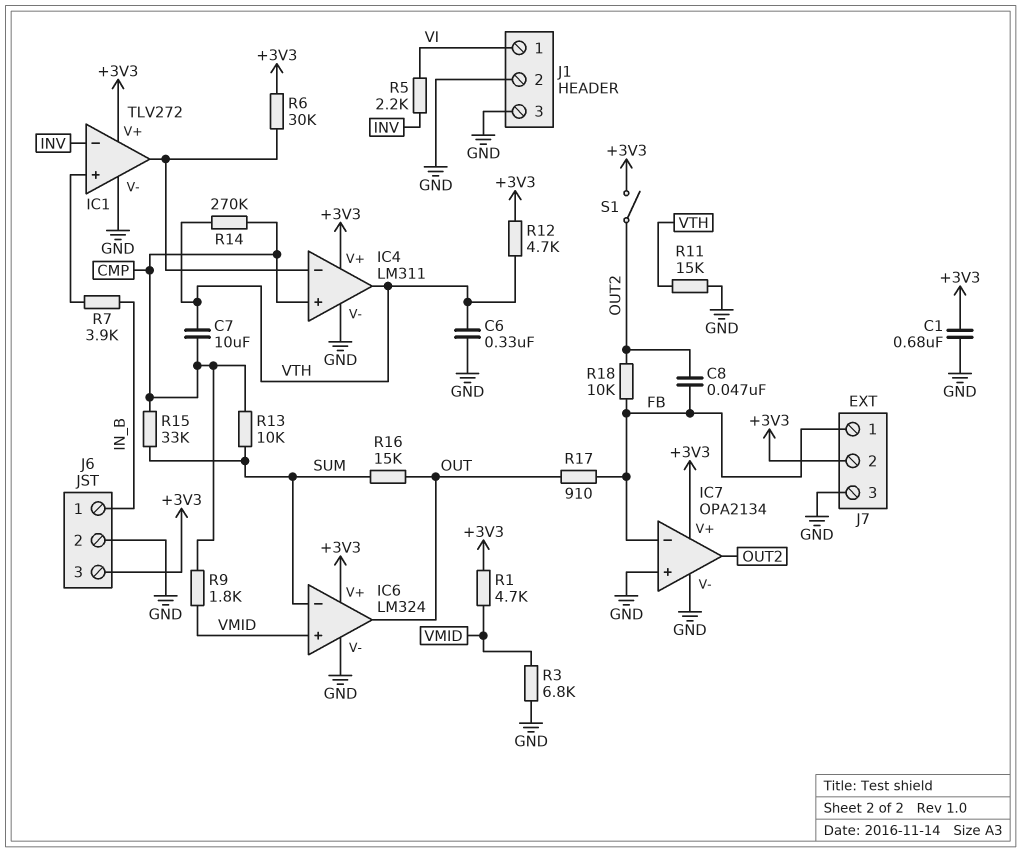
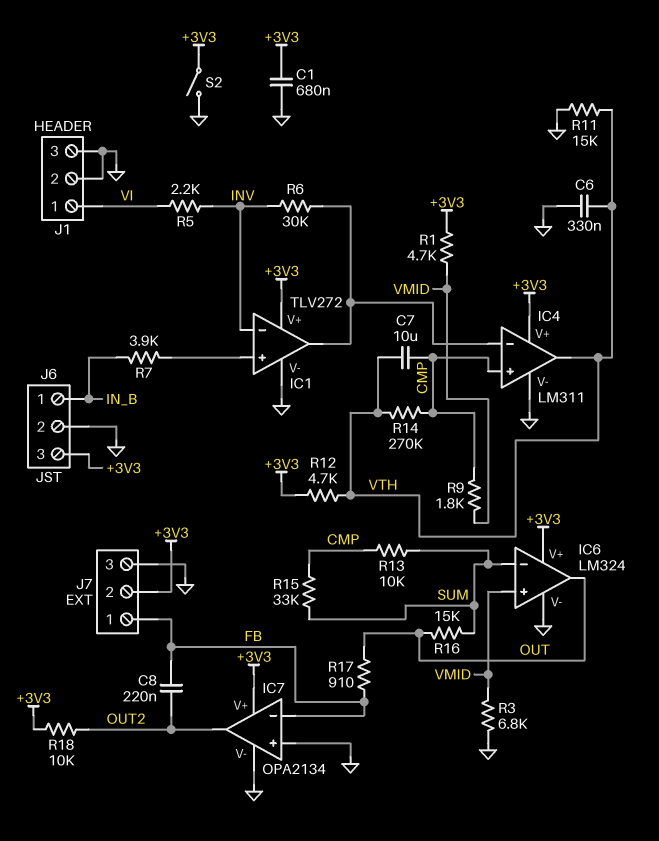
C8: 47nF (FB, OUT2) -> 220nF (FB, OUT2)
R6: 30k (+3V3, IC1/out) -> 30k (IC1/out, INV)
R18: 10k (FB, OUT2) -> 10k (+3V3, OUT2)
S1: switch (+3V3, OUT2) -> none
S2: none -> switch (+3V3, GND)

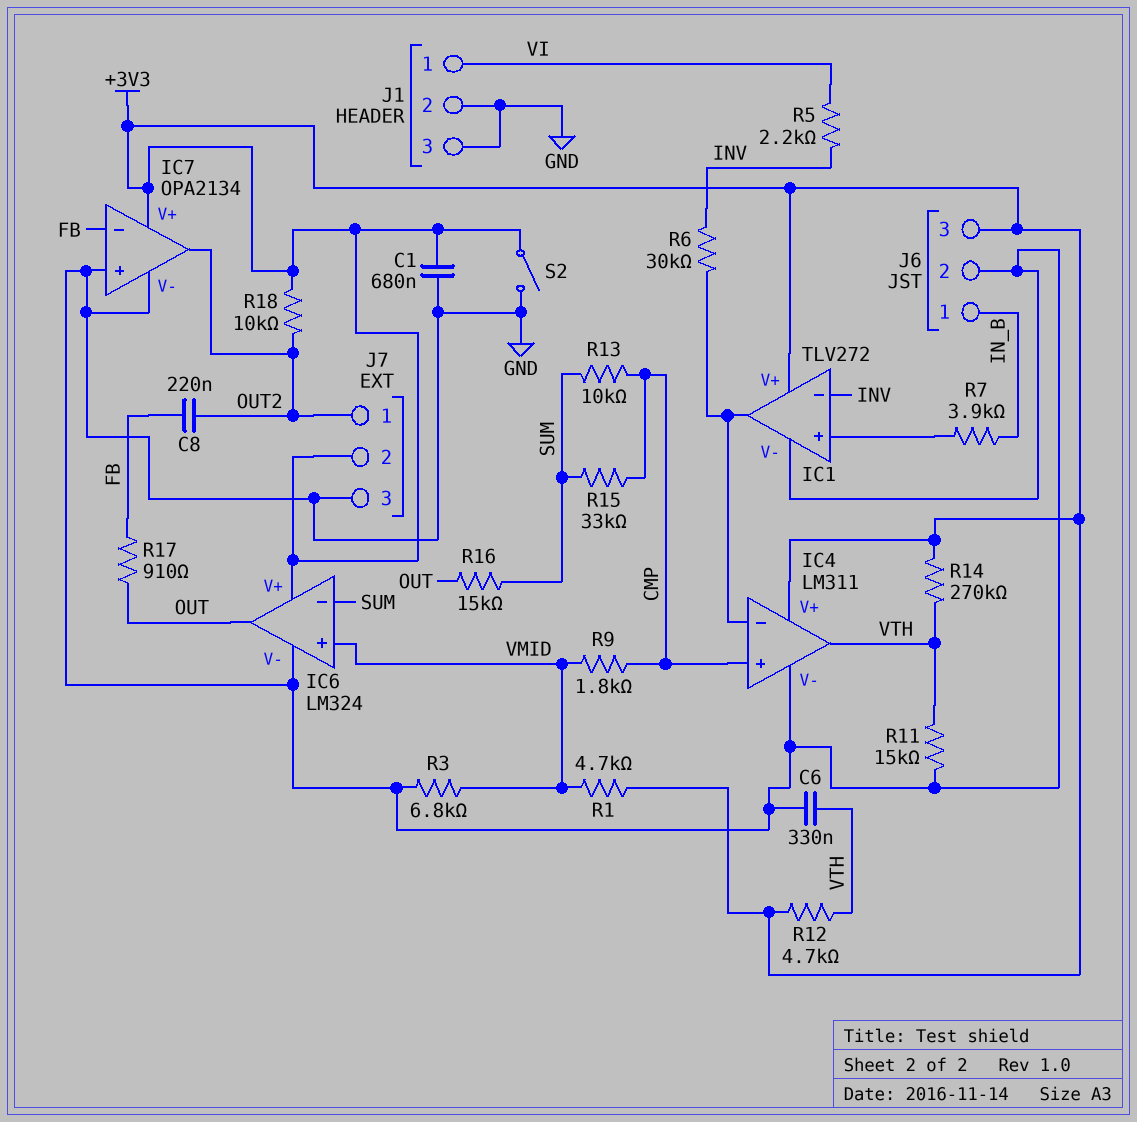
C7: 10uF (CMP, VTH) -> none
J7 pin 1: FB -> OUT2
R14: 270k (CMP, VTH) -> 270k (+3V3, VTH)

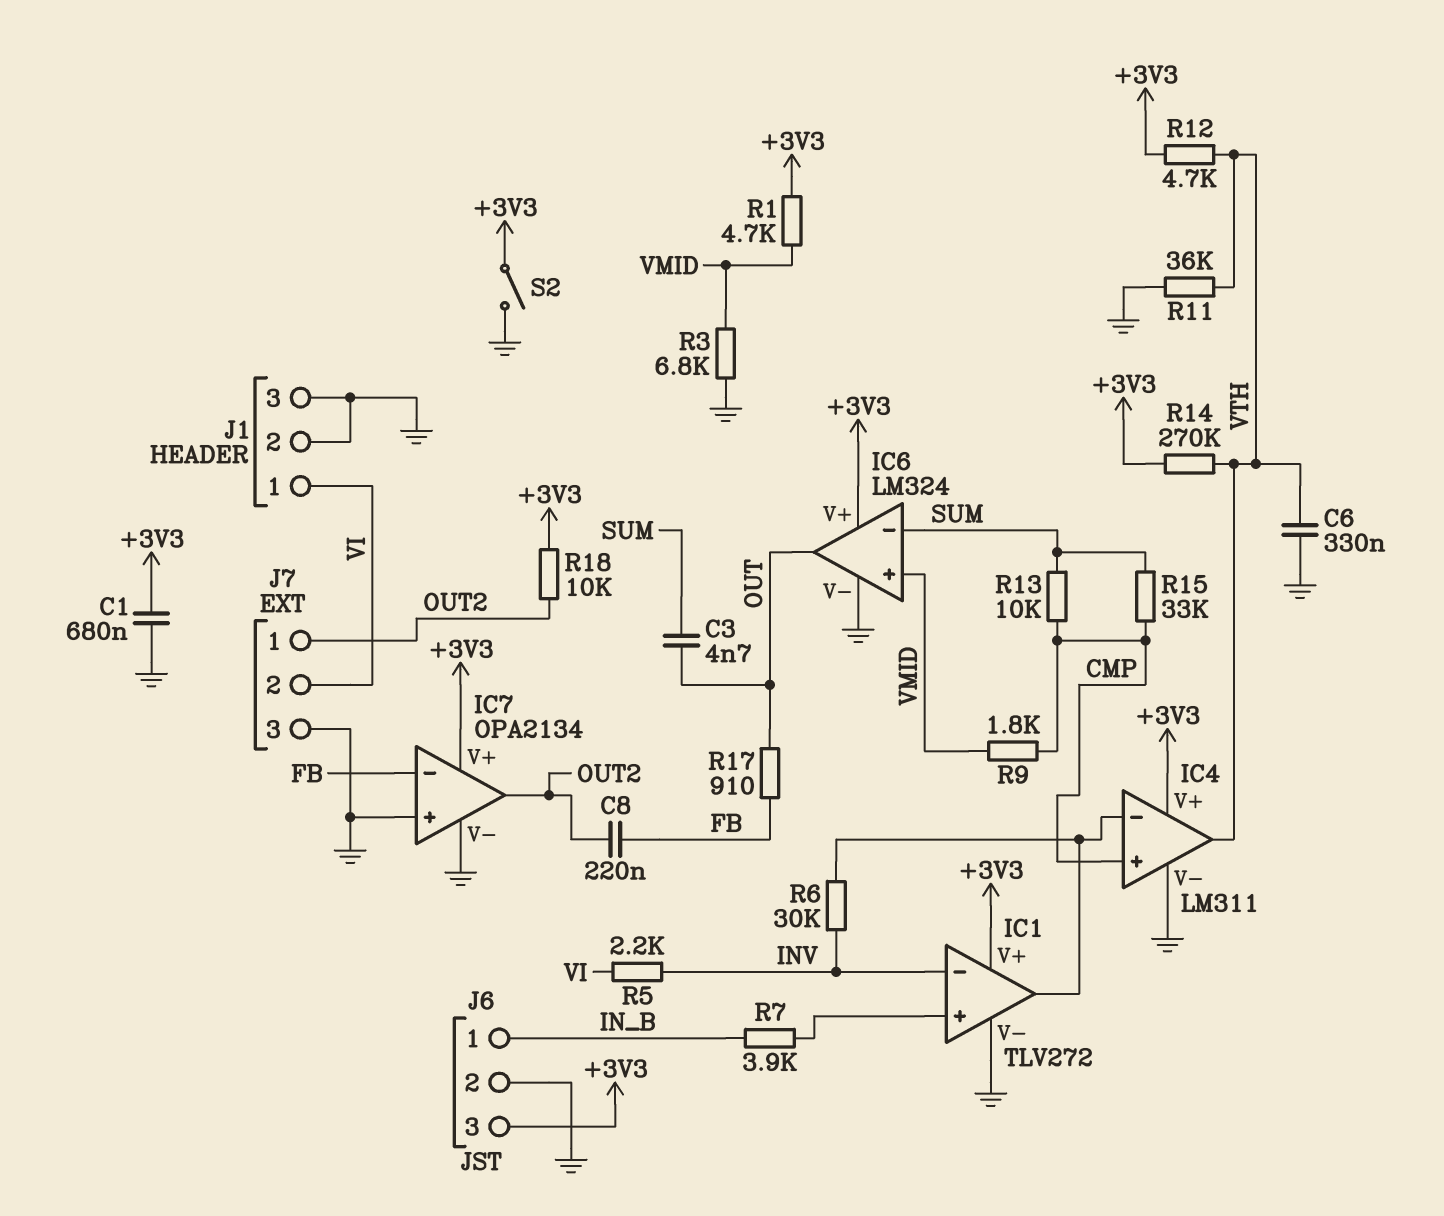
C3: none -> 4.7nF (OUT, SUM)
J7 pin 2: +3V3 -> VI
R11: 15k (GND, VTH) -> 36k (GND, VTH)
R16: 15k (OUT, SUM) -> none

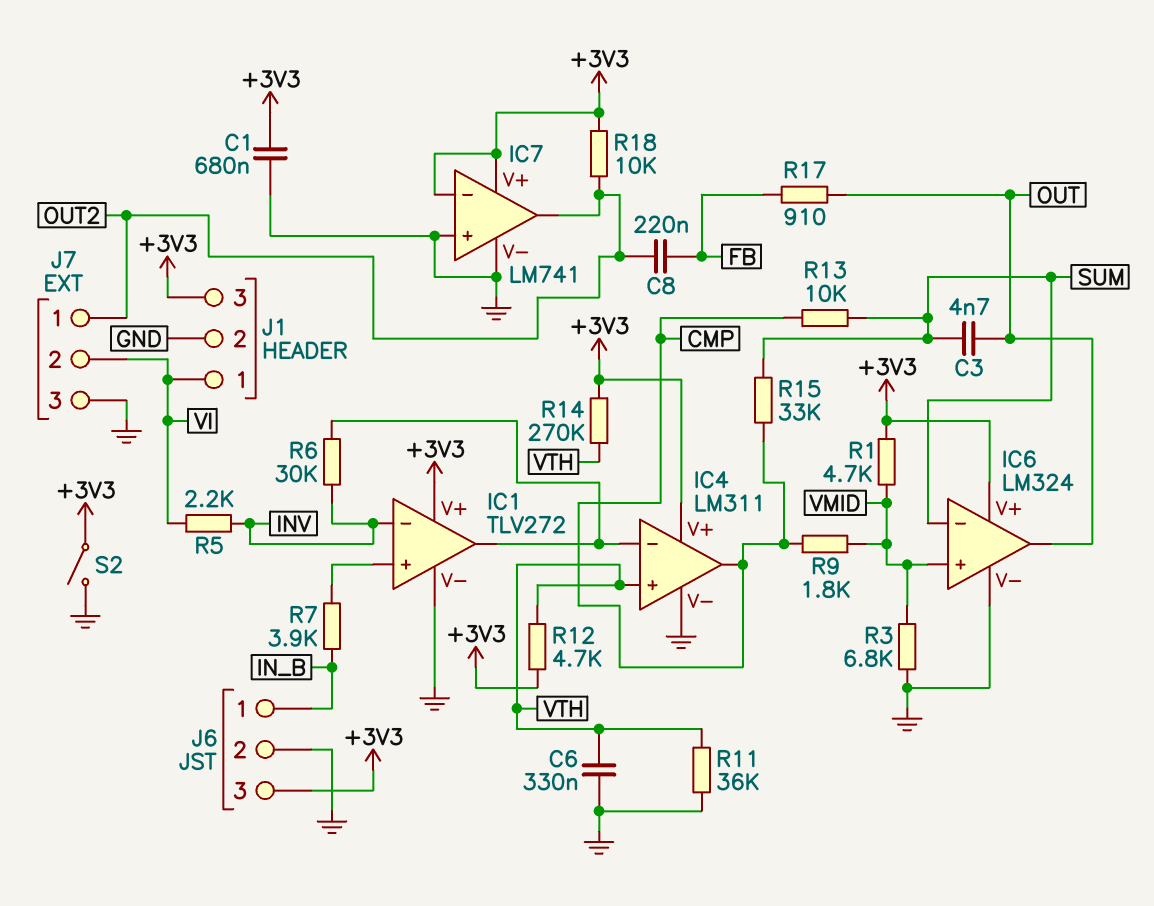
IC4 pin in+: CMP -> VTH
IC4 pin out: VTH -> CMP
IC7: OPA2134 -> LM741
IC7 pin in-: FB -> +3V3
J1 pin 3: GND -> +3V3

